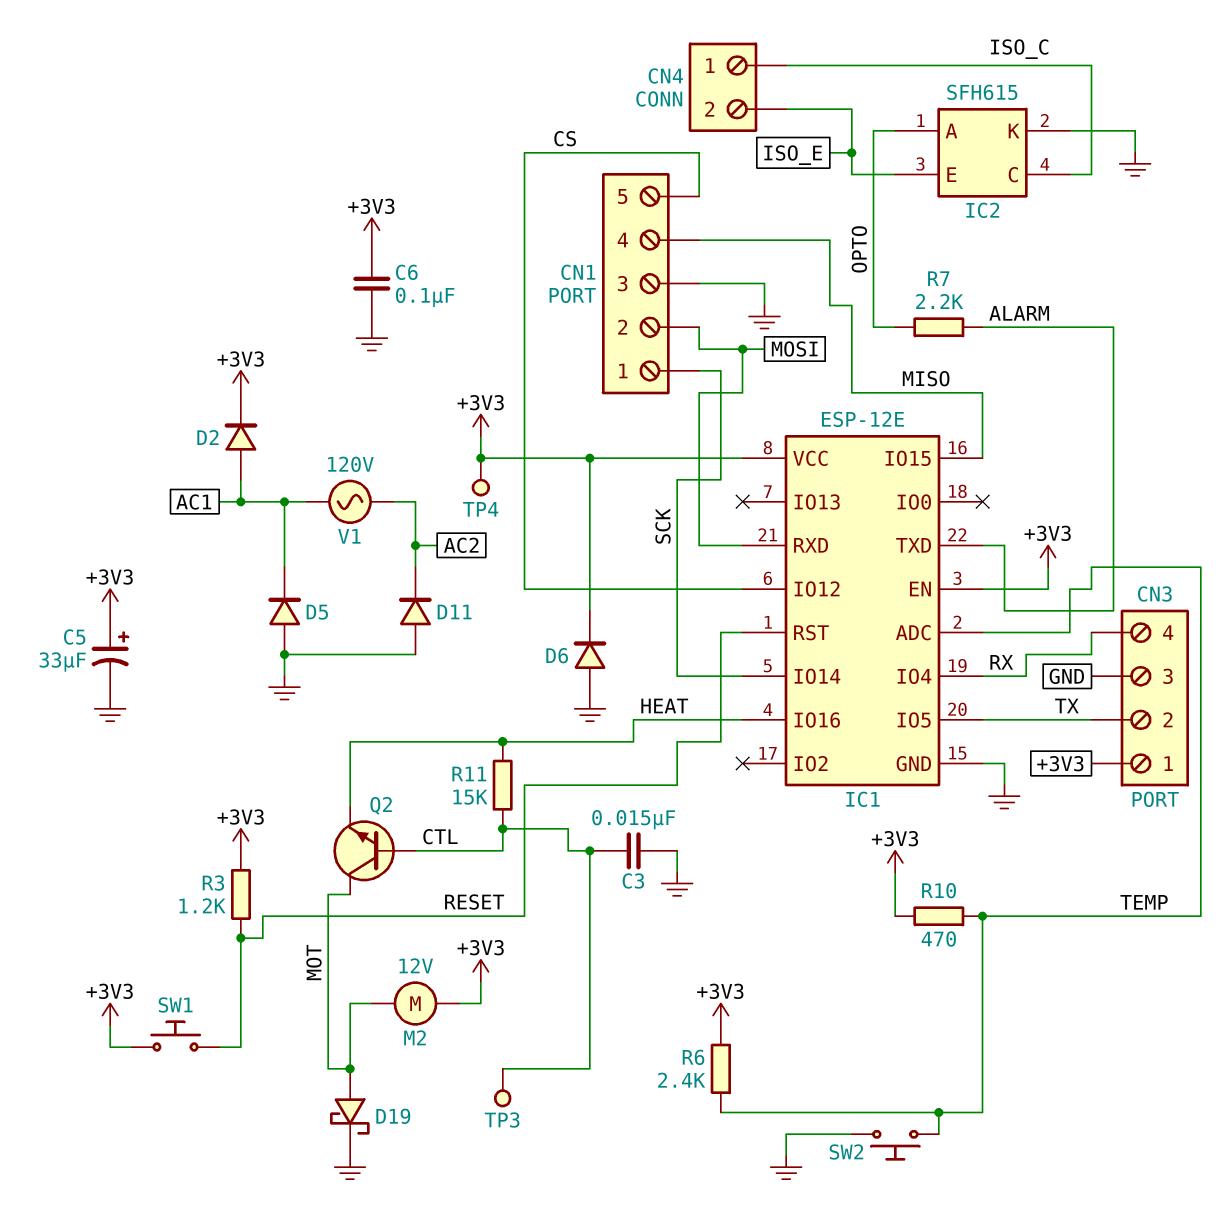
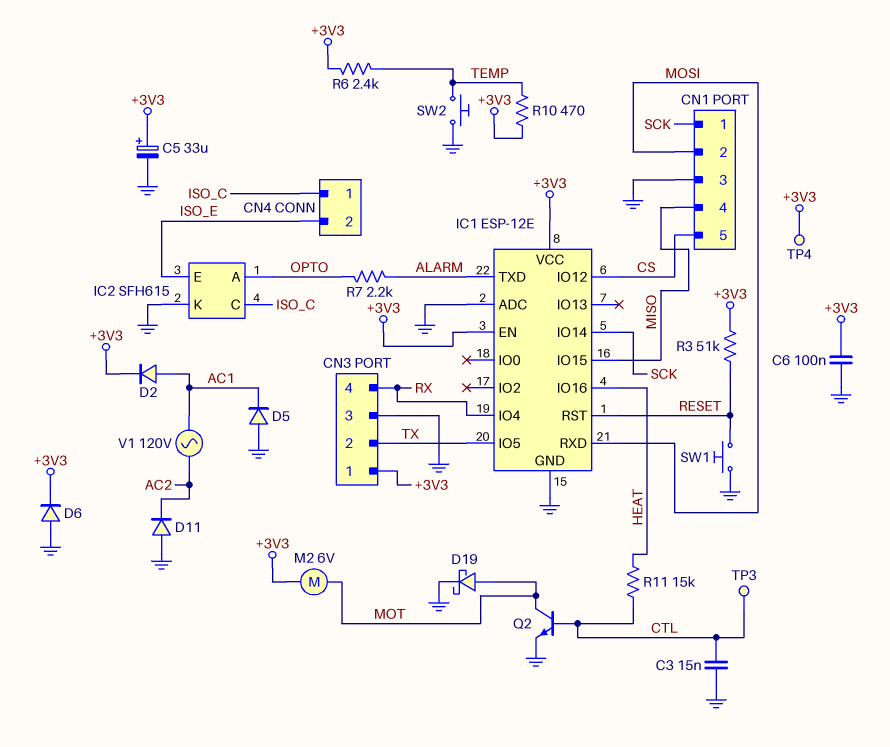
IC1 pin ADC: TEMP -> GND
M2: motor 12V (+3V3, MOT) -> motor 6V (+3V3, MOT)
Q2: NPN (B CTL, C MOT, E HEAT) -> NPN (B CTL, C MOT, E GND)
R3: 1.2k (+3V3, RESET) -> 51k (+3V3, RESET)
SW1: button (+3V3, RESET) -> button (GND, RESET)

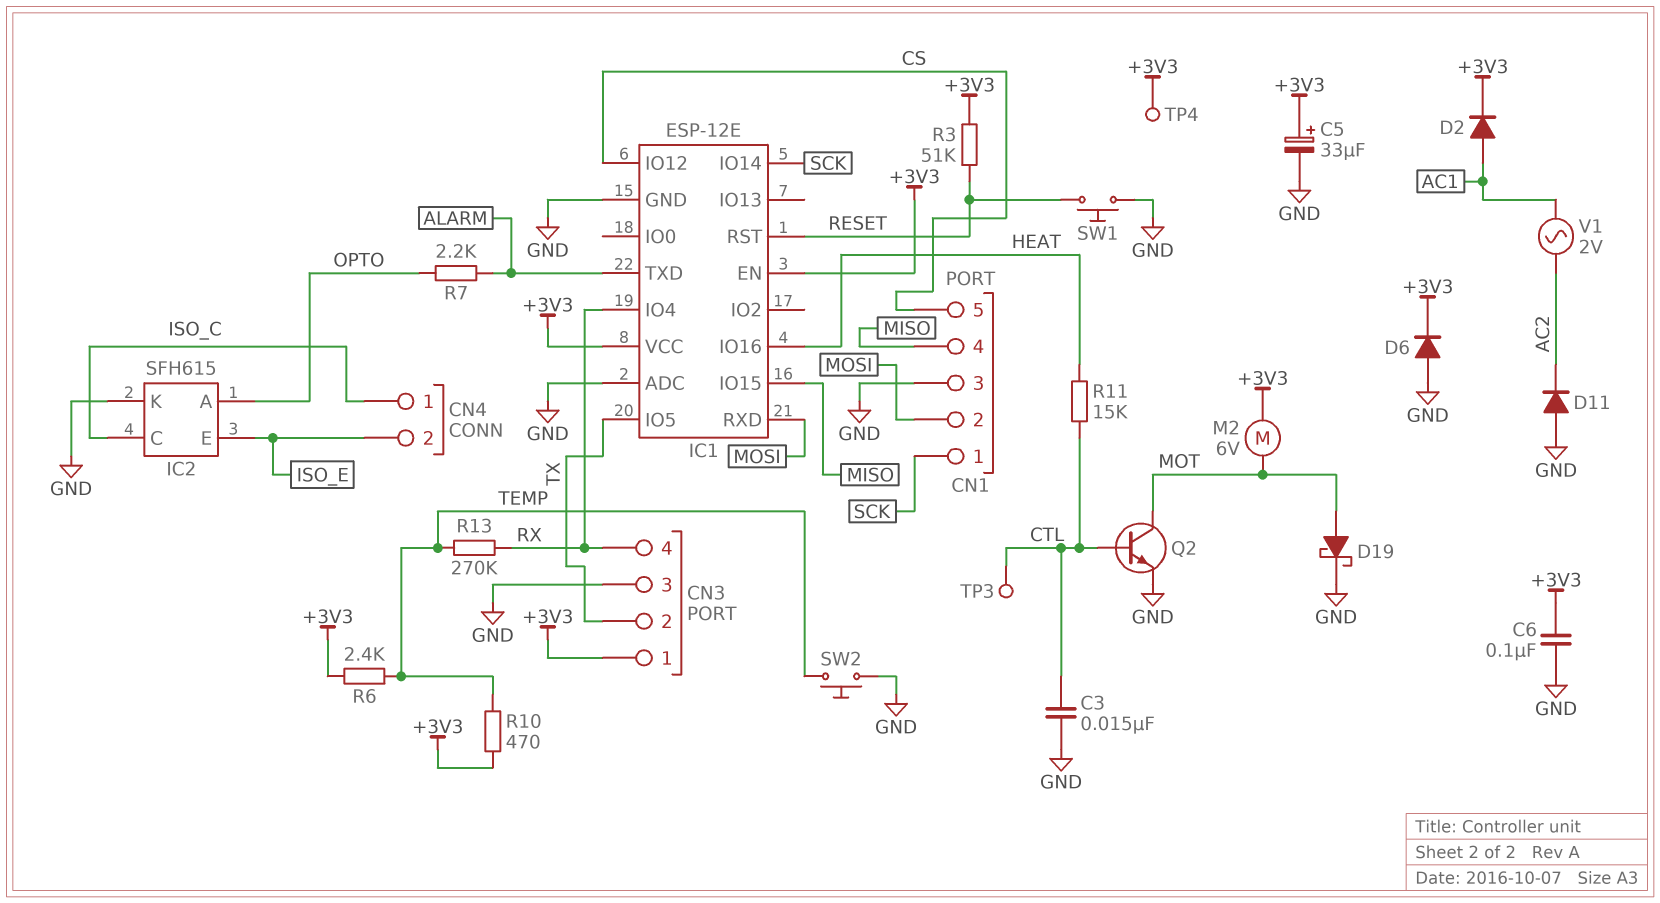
D5: diode (A GND, K AC1) -> none
R13: none -> 270k (RX, TEMP)
V1: AC 120V (AC1, AC2) -> AC 2V (AC1, AC2)

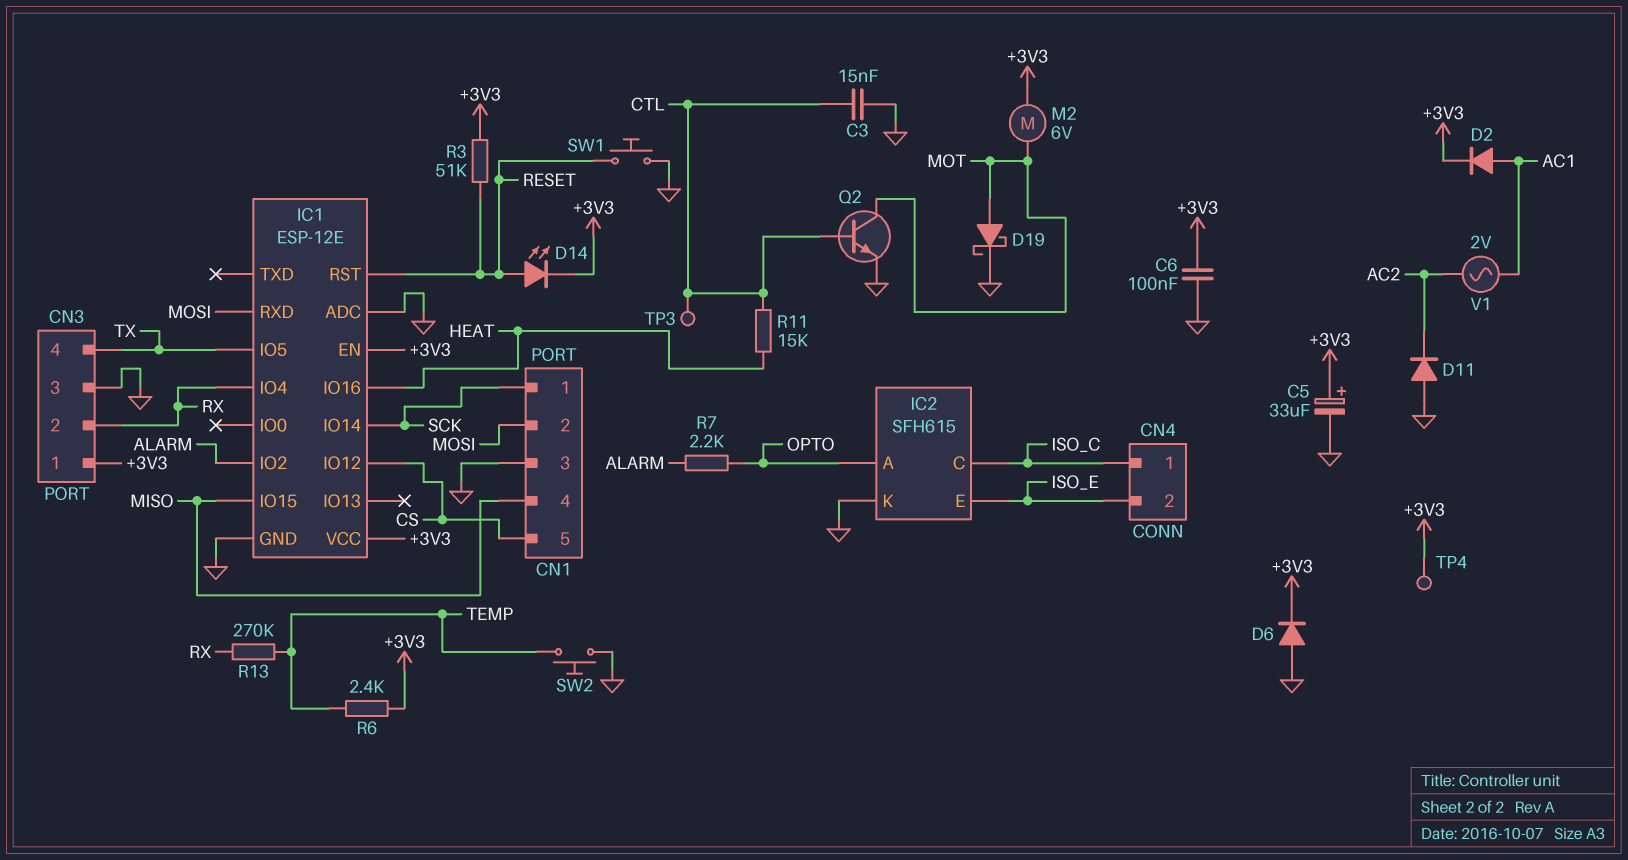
CN3 pin 2: TX -> RX
CN3 pin 4: RX -> TX
D14: none -> LED (A RESET, K +3V3)
IC1 pin IO2: none -> ALARM
IC1 pin TXD: ALARM -> none
R10: 470 (+3V3, TEMP) -> none

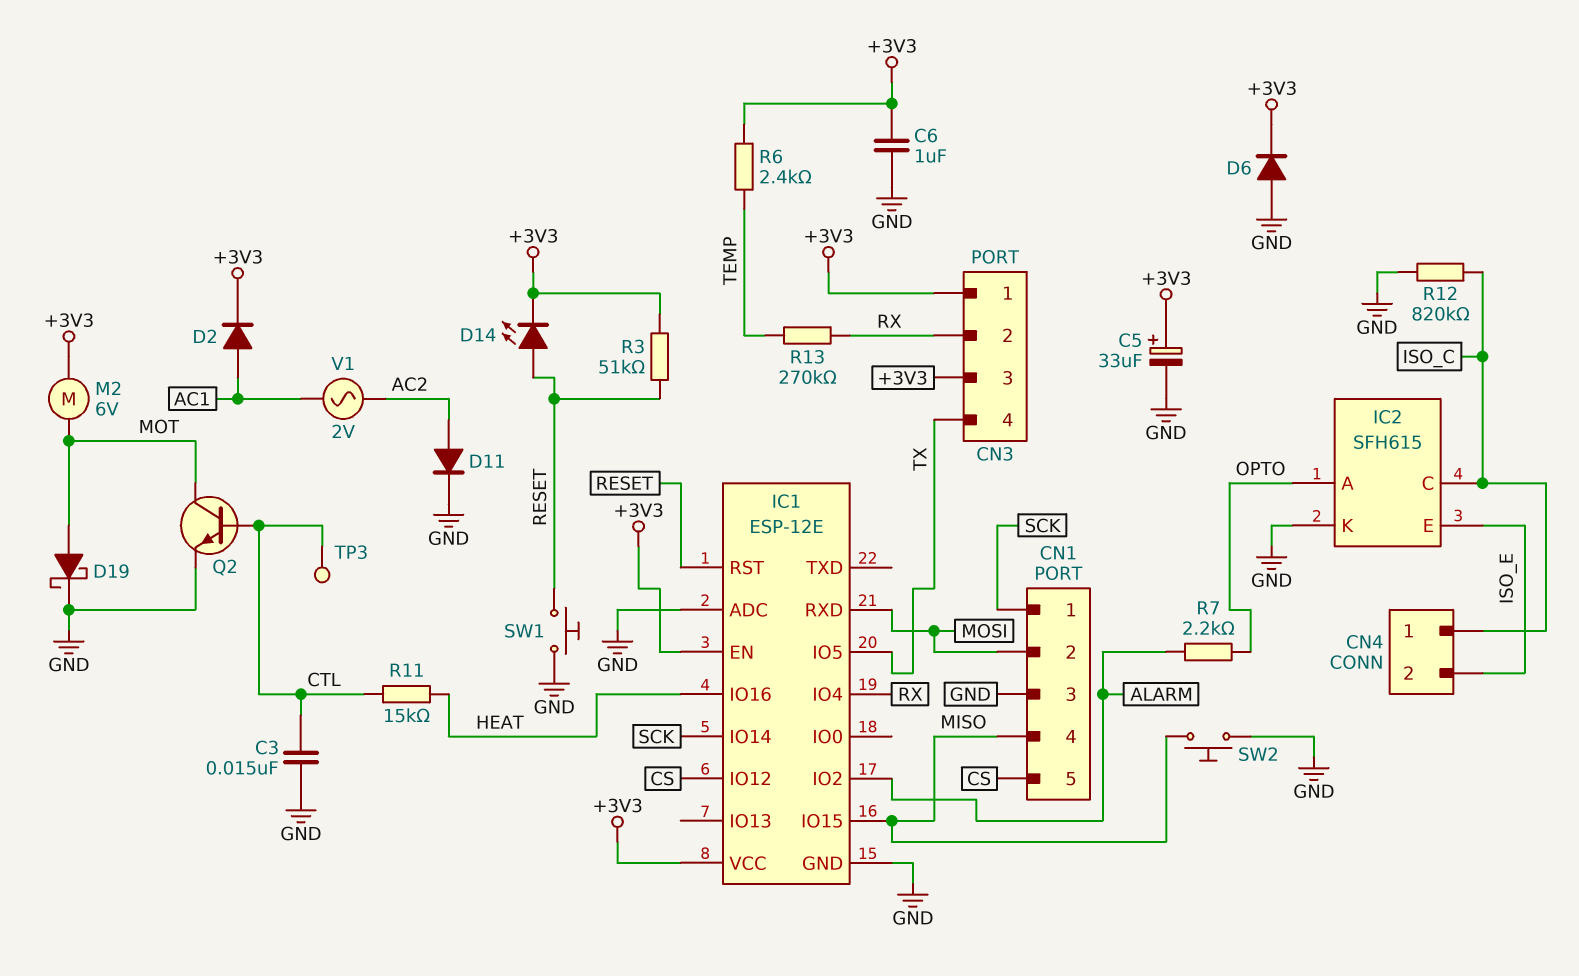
C6: 100nF (+3V3, GND) -> 1uF (+3V3, GND)
CN3 pin 3: GND -> +3V3
D11: diode (A GND, K AC2) -> diode (A AC2, K GND)
R12: none -> 820k (GND, ISO_C)
SW2: button (GND, TEMP) -> button (GND, MISO)
TP4: test point (+3V3) -> none

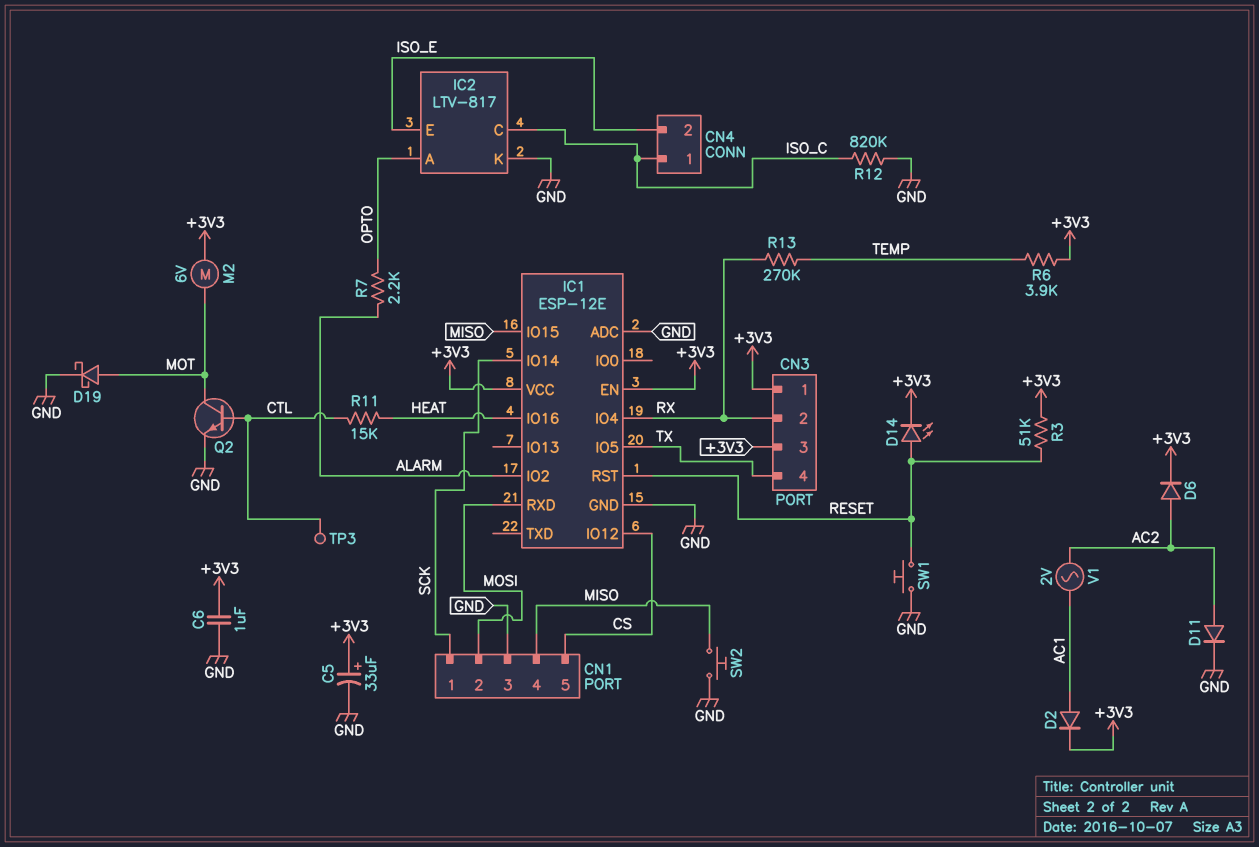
C3: 15nF (CTL, GND) -> none
D6: diode (A GND, K +3V3) -> diode (A AC2, K +3V3)
IC2: SFH615 -> LTV-817
R6: 2.4k (+3V3, TEMP) -> 3.9k (+3V3, TEMP)

